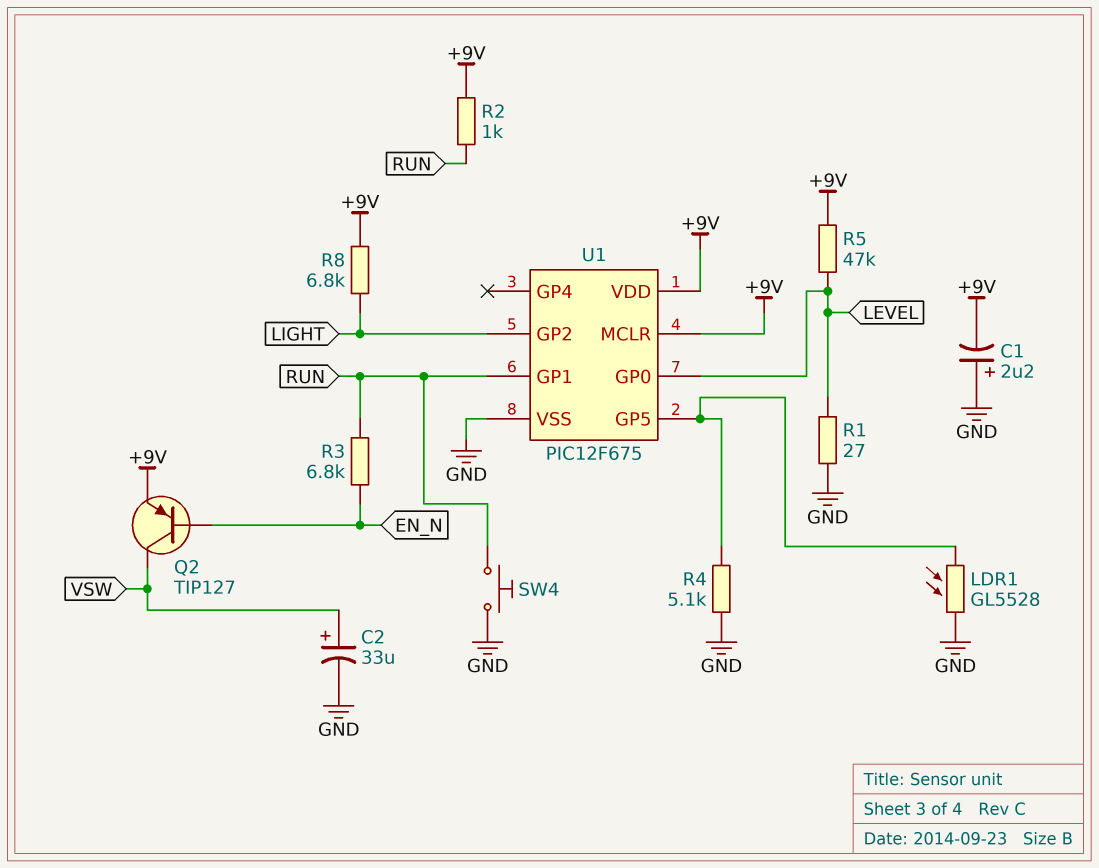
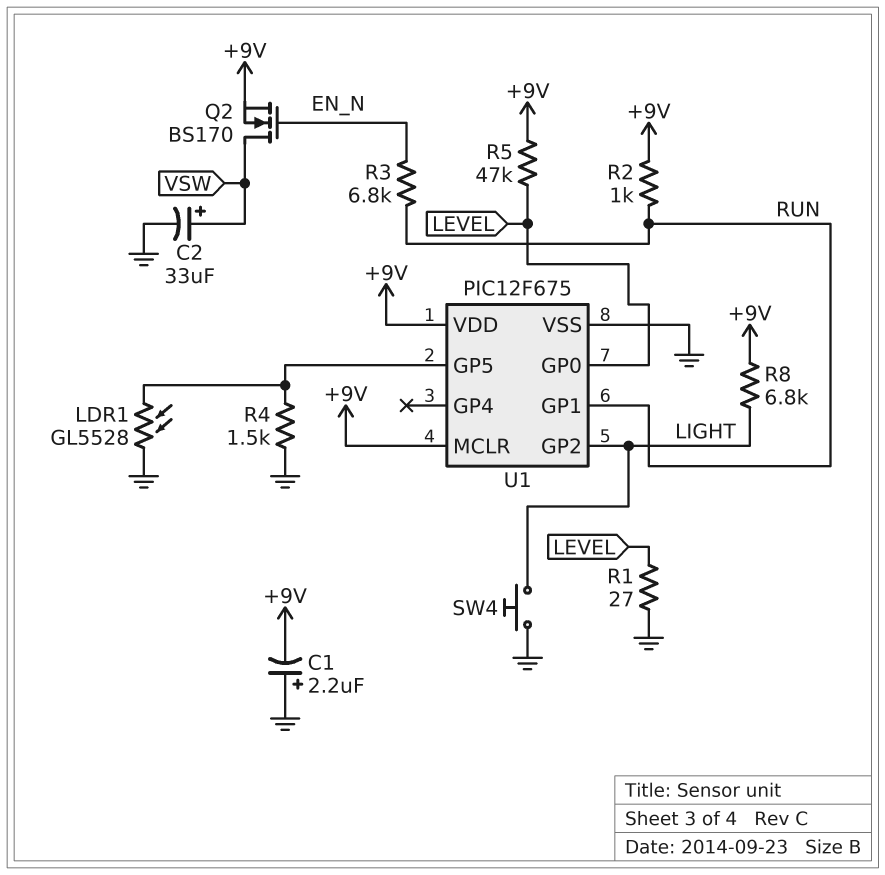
Q2: PNP TIP127 (B EN_N, C VSW, E +9V) -> NMOS BS170 (G EN_N, D VSW, S +9V)
R4: 5.1k (GND, U1/GP5) -> 1.5k (GND, U1/GP5)
SW4: button (GND, RUN) -> button (GND, LIGHT)

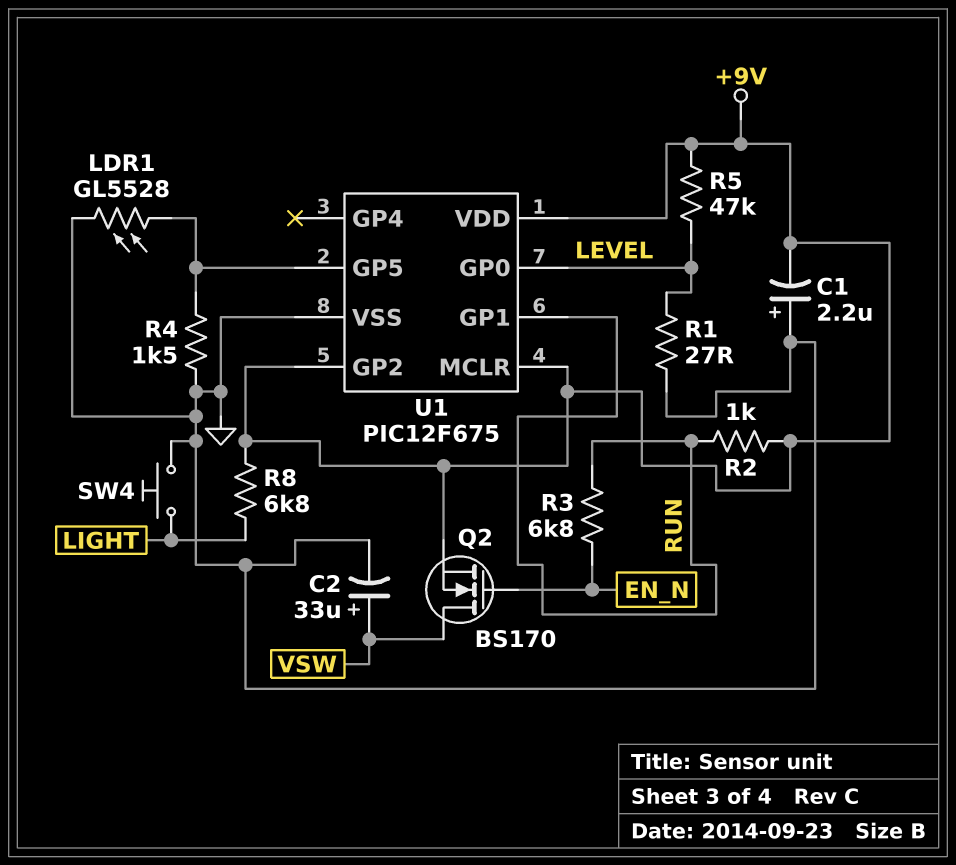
U1 pin GP2: LIGHT -> +9V

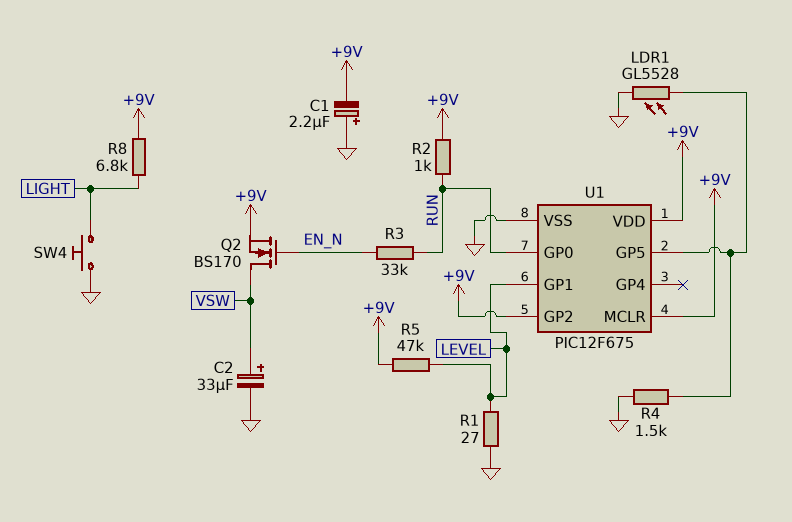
R3: 6.8k (EN_N, RUN) -> 33k (EN_N, RUN)
U1 pin GP0: LEVEL -> RUN
U1 pin GP1: RUN -> LEVEL

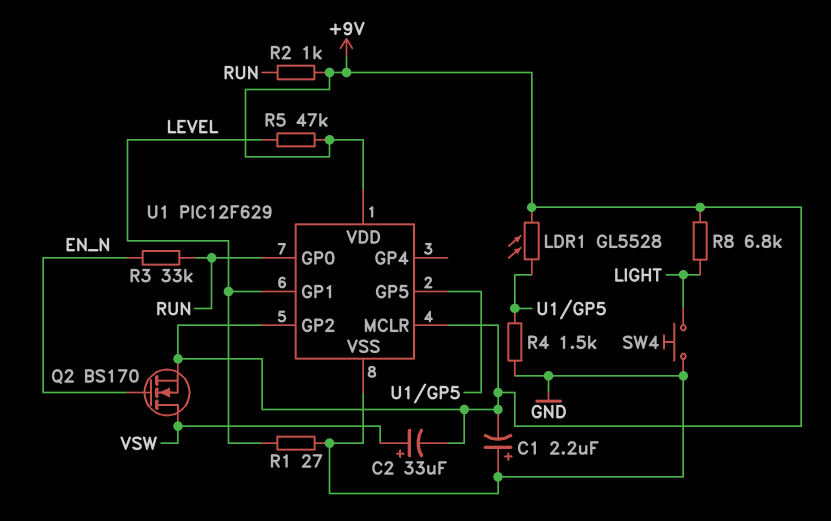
C2: 33uF (plus VSW, minus GND) -> 33uF (plus VSW, minus +9V)
LDR1: GL5528 (GND, U1/GP5) -> GL5528 (+9V, U1/GP5)
U1: PIC12F675 -> PIC12F629

